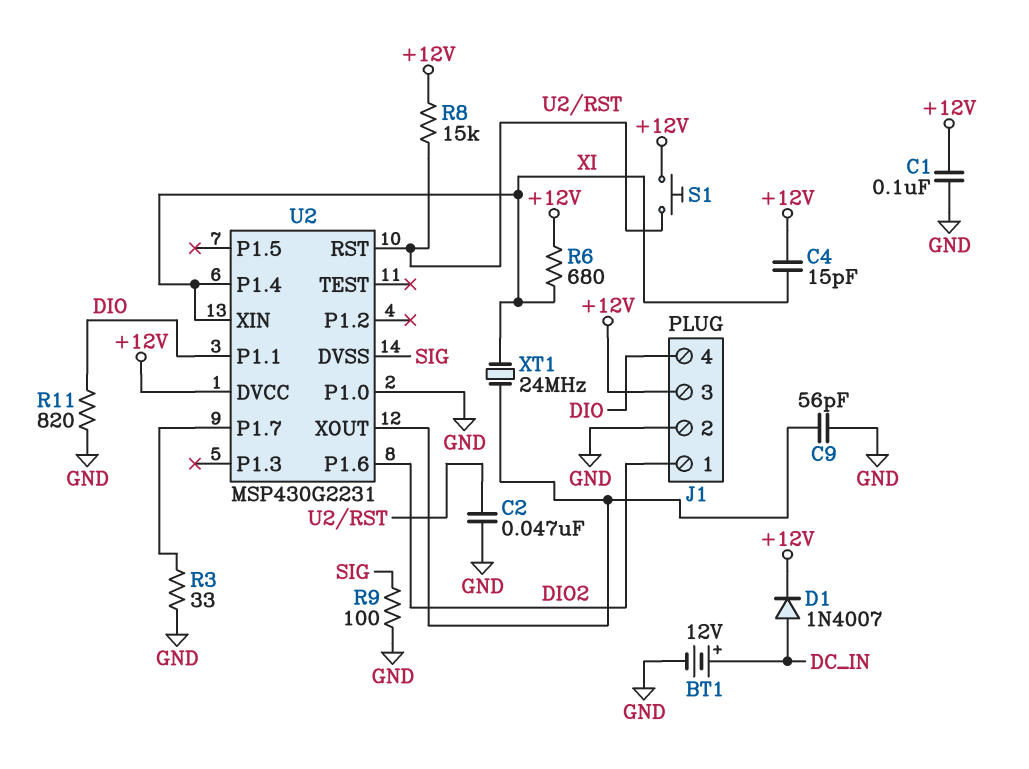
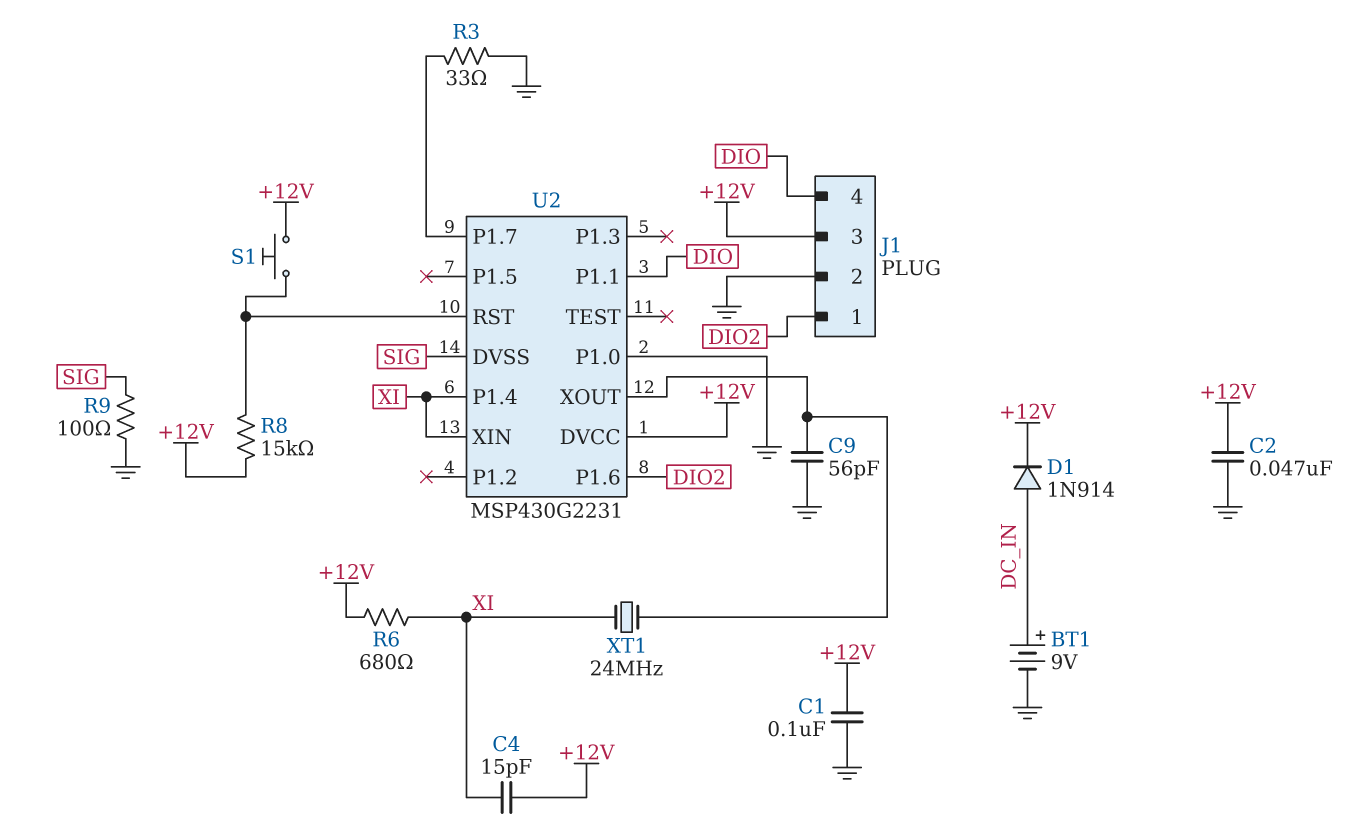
BT1: 12V (plus DC_IN, minus GND) -> 9V (plus DC_IN, minus GND)
C2: 47nF (GND, U2/RST) -> 47nF (+12V, GND)
D1: diode 1N4007 (A DC_IN, K +12V) -> diode 1N914 (A DC_IN, K +12V)
R11: 820 (DIO, GND) -> none

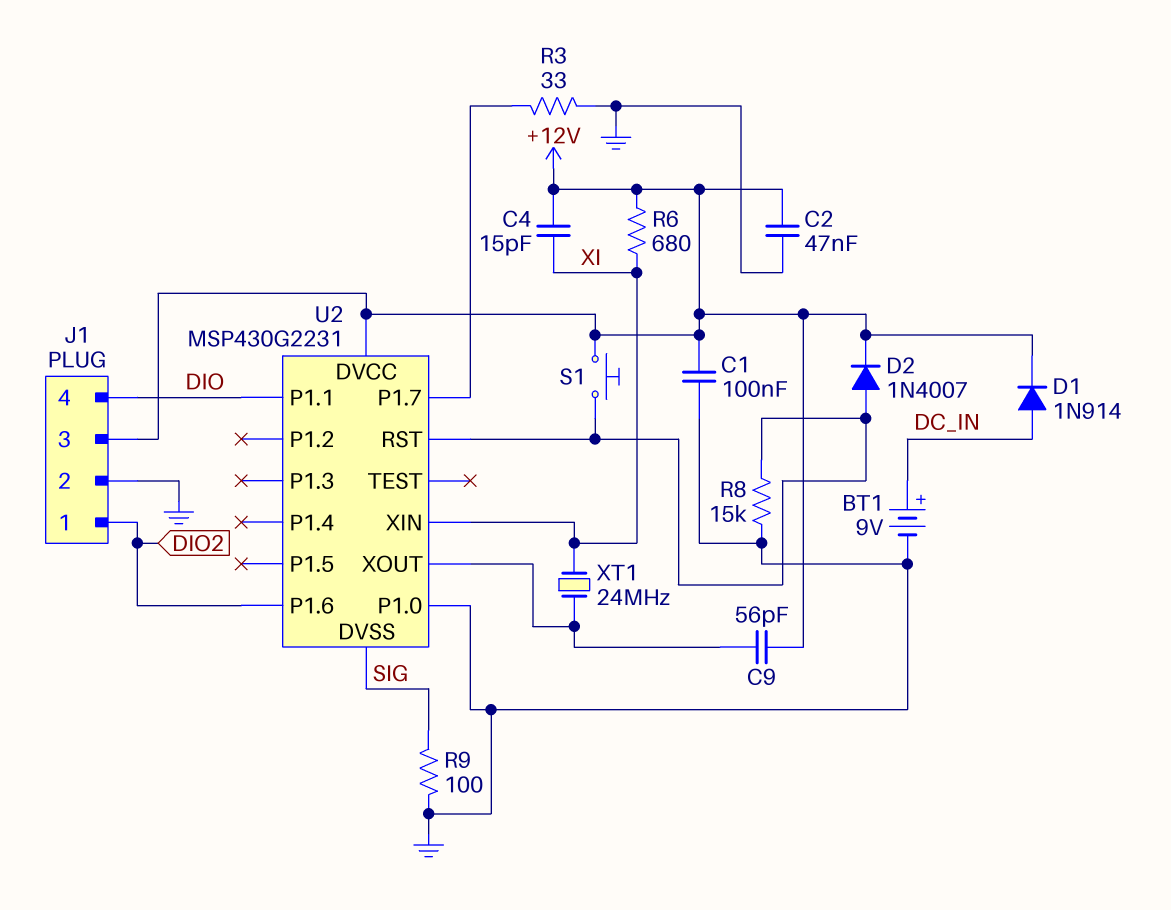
C9: 56pF (GND, U2/XOUT) -> 56pF (+12V, U2/XOUT)
D2: none -> diode 1N4007 (A U2/RST, K +12V)
R8: 15k (+12V, U2/RST) -> 15k (GND, U2/RST)
U2 pin P1.4: XI -> none

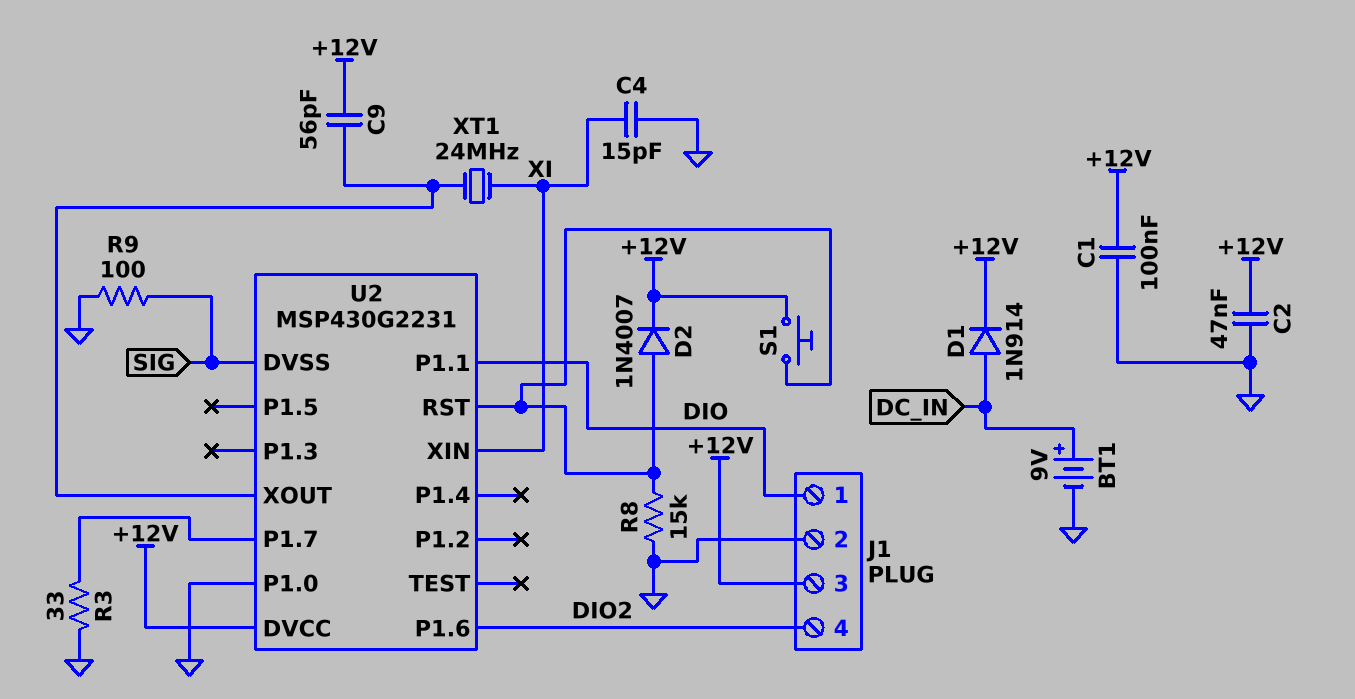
C4: 15pF (+12V, XI) -> 15pF (GND, XI)
J1 pin 1: DIO2 -> DIO
J1 pin 4: DIO -> DIO2
R6: 680 (+12V, XI) -> none

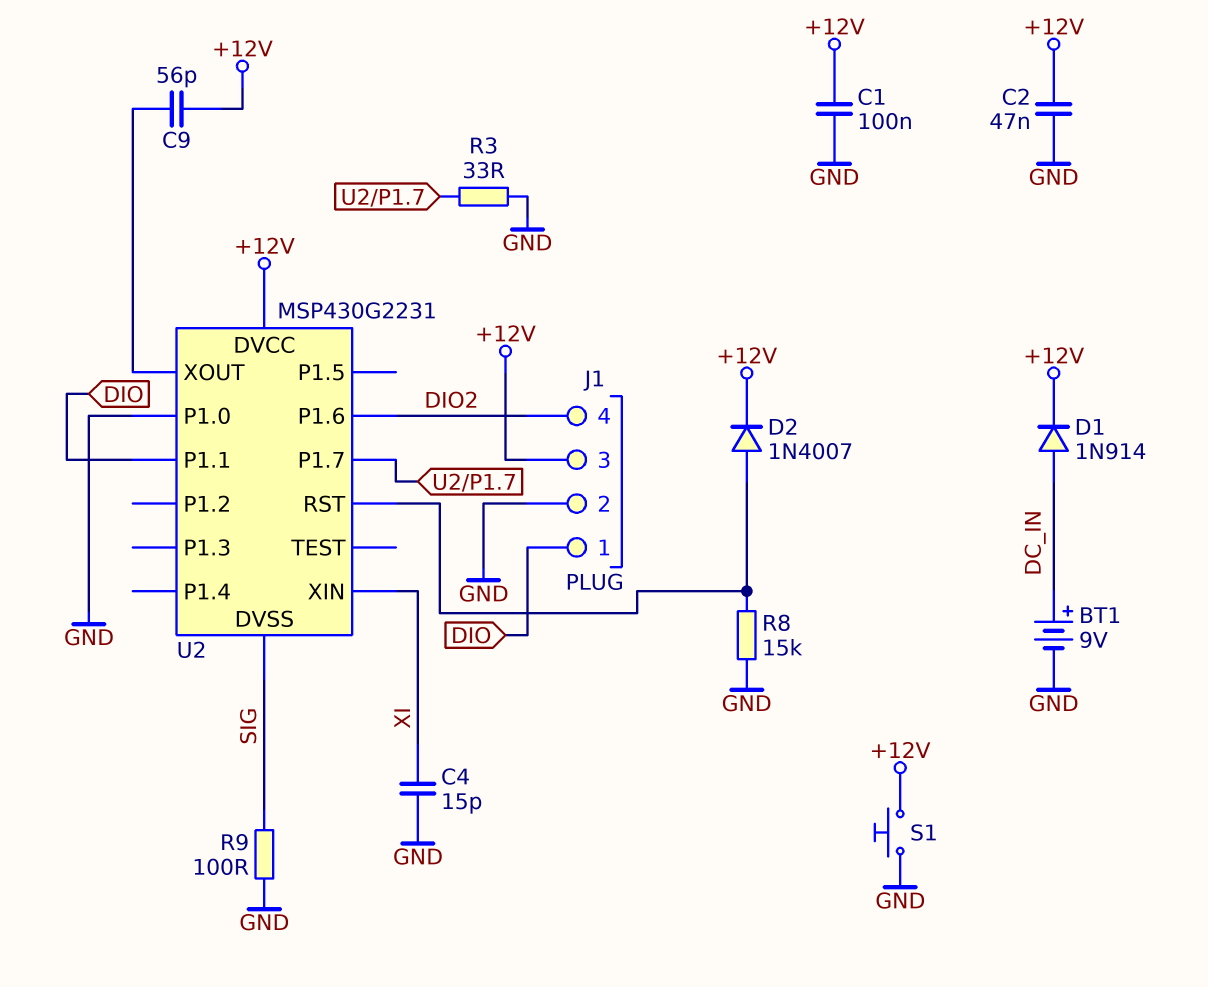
S1: button (+12V, U2/RST) -> button (+12V, GND)
XT1: 24MHz (U2/XOUT, XI) -> none

